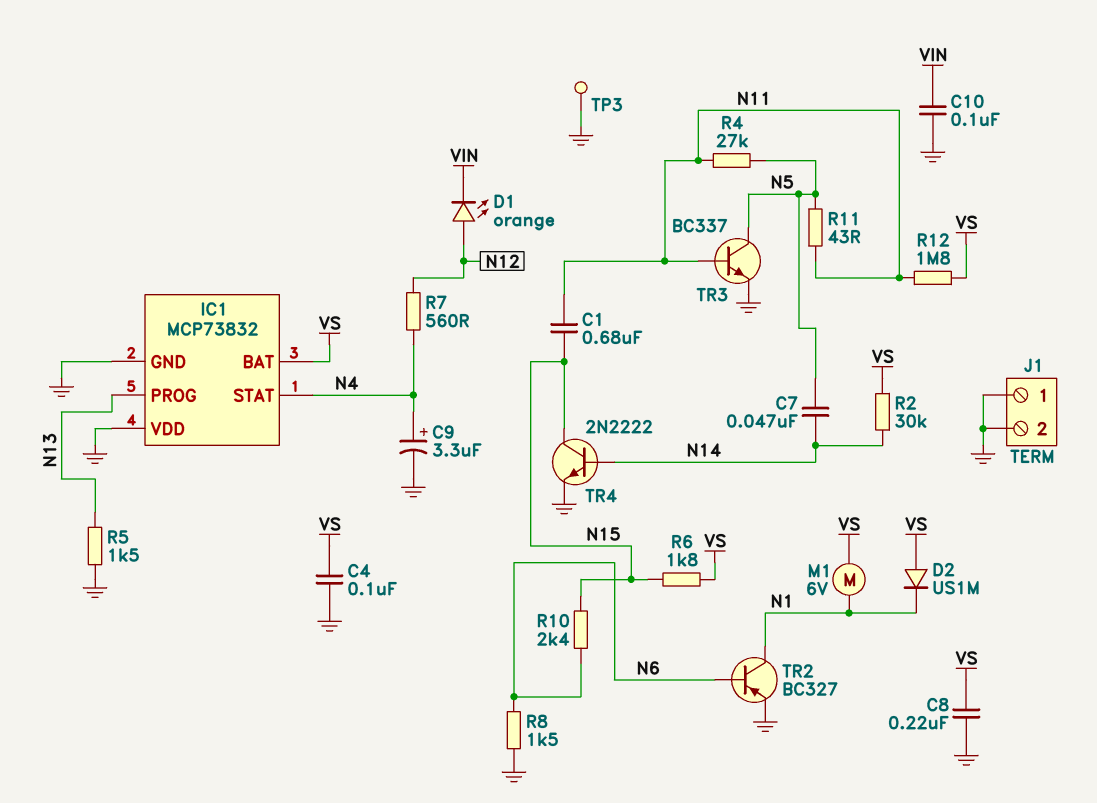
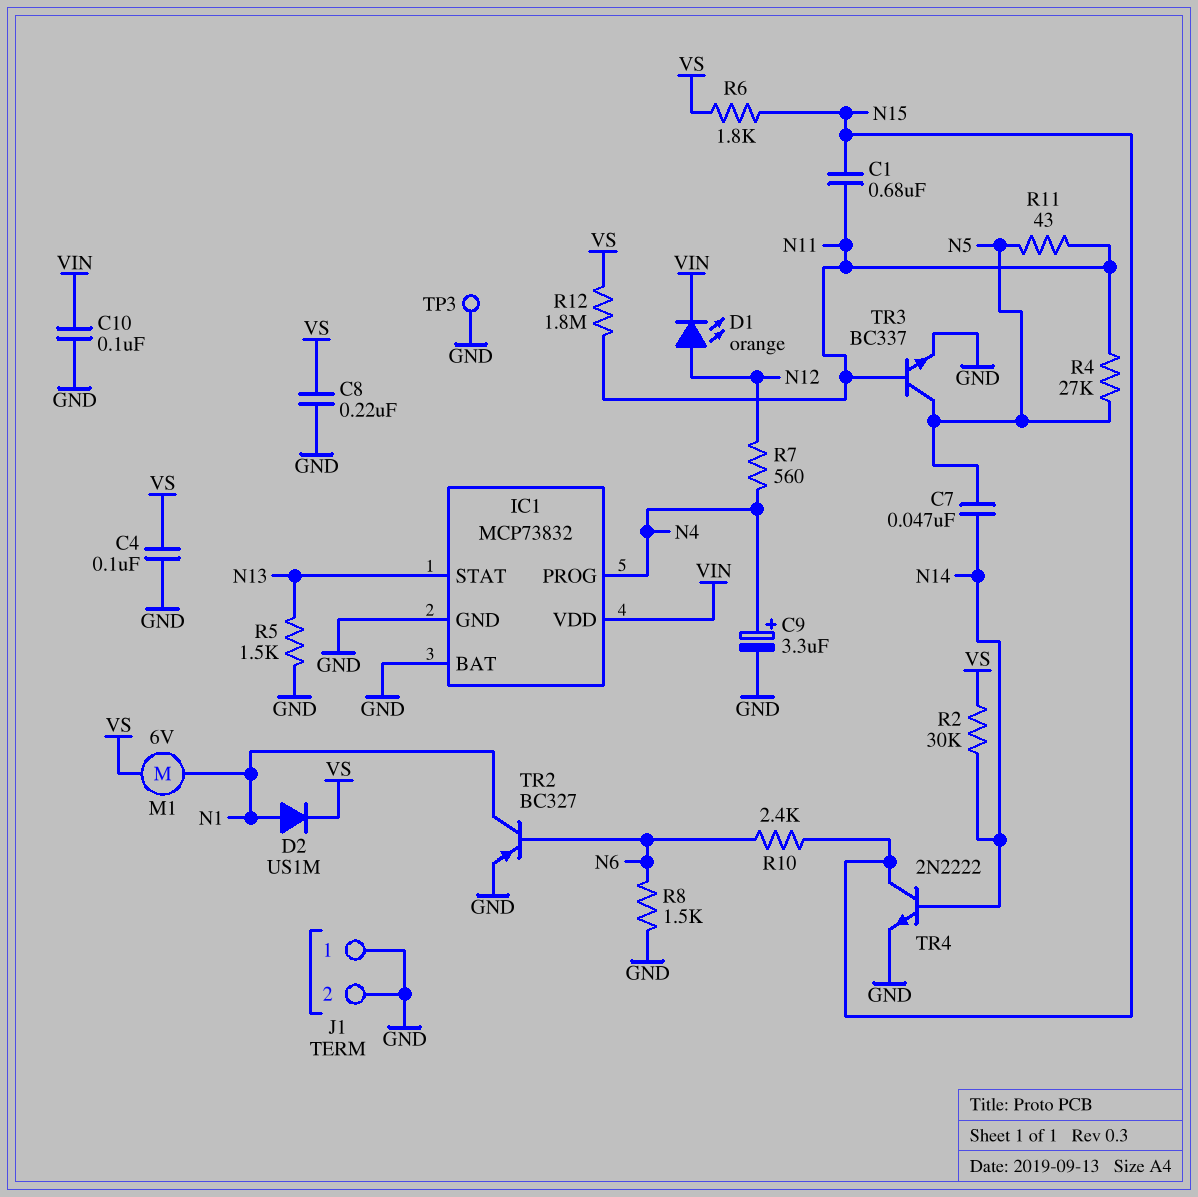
D2: diode US1M (A VS, K N1) -> diode US1M (A N1, K VS)
IC1 pin BAT: VS -> GND
IC1 pin PROG: N13 -> N4
IC1 pin STAT: N4 -> N13
IC1 pin VDD: GND -> VIN

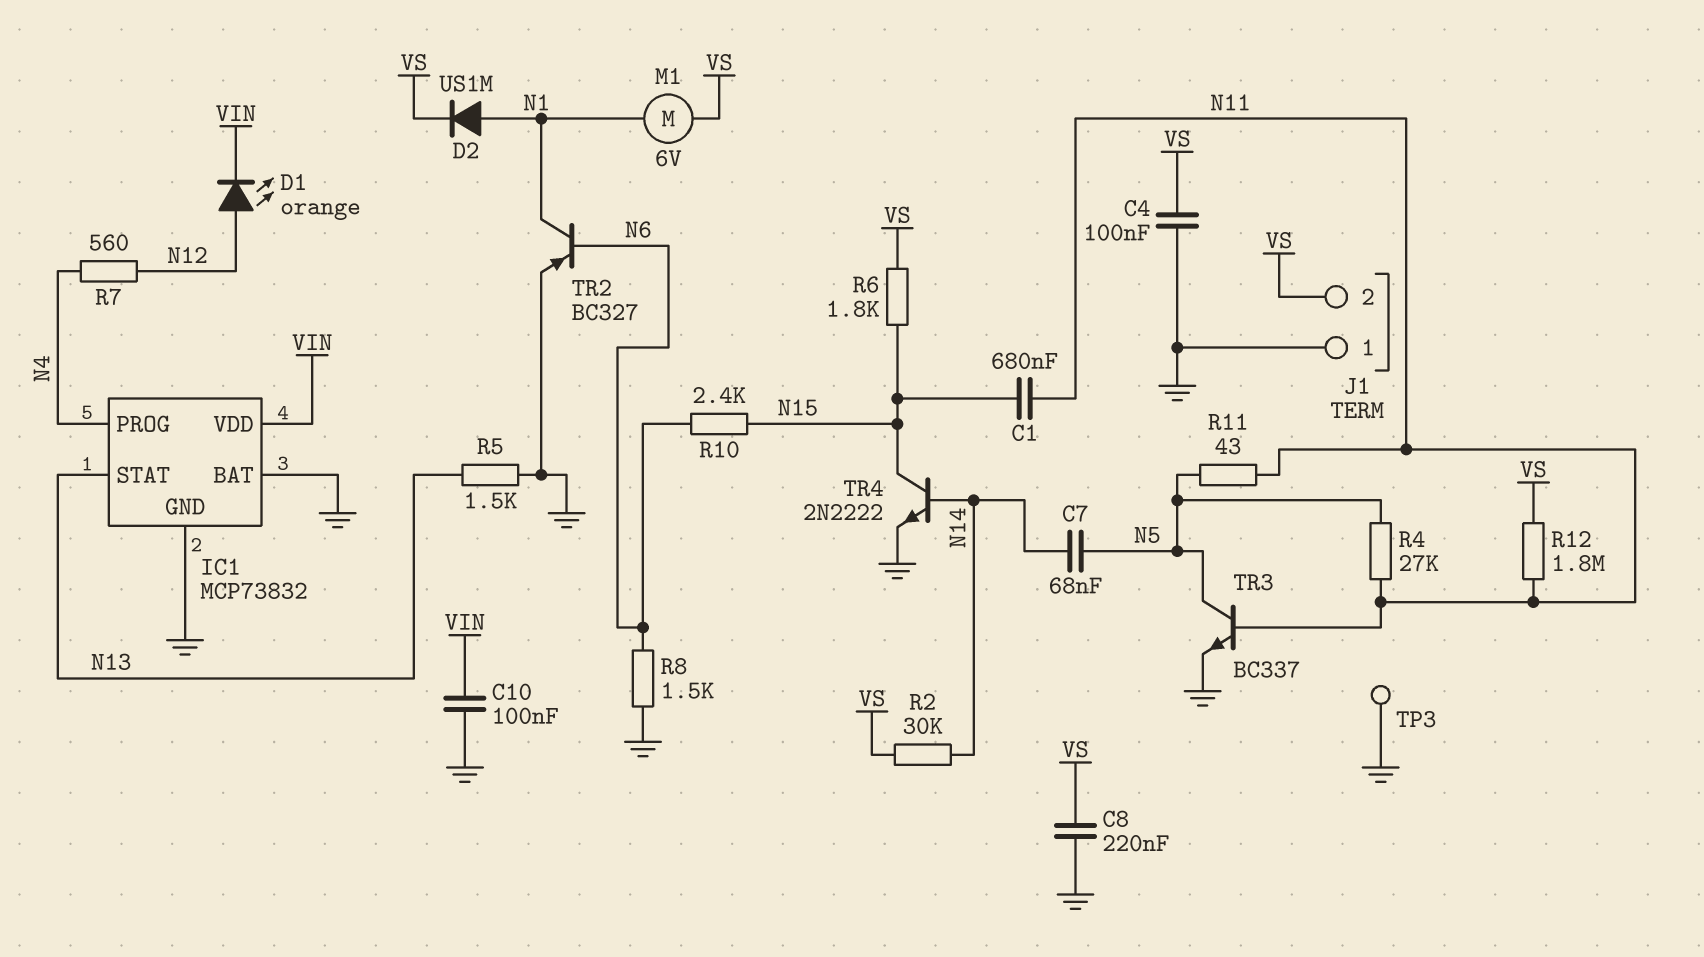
C7: 47nF (N5, N14) -> 68nF (N5, N14)
C9: 3.3uF (plus N4, minus GND) -> none
J1 pin 2: GND -> VS

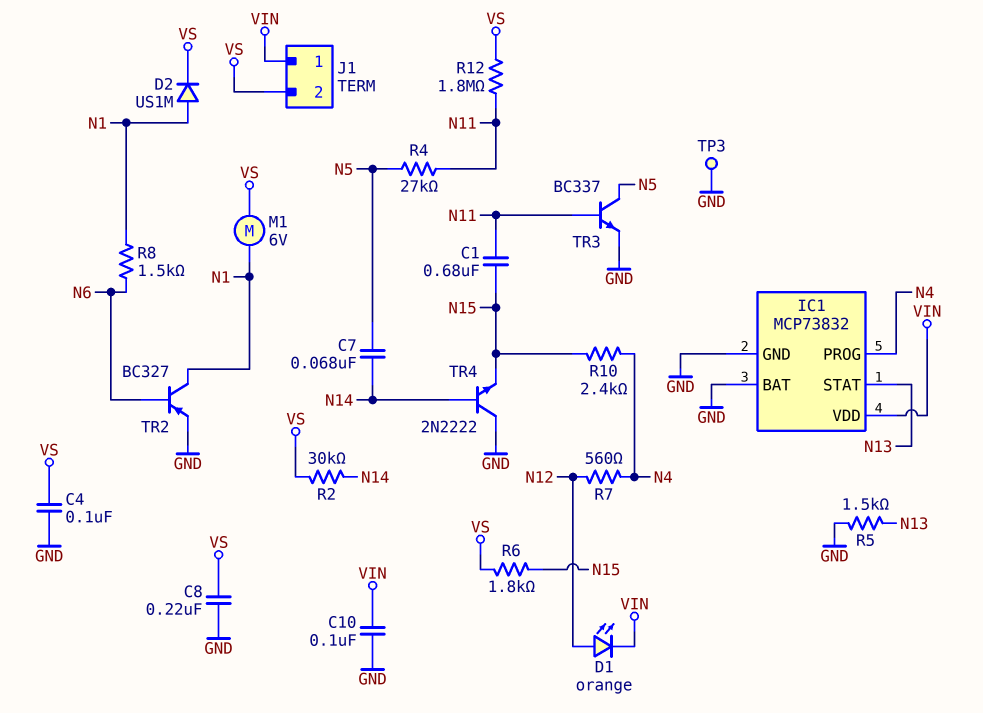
J1 pin 1: GND -> VIN
R8: 1.5k (GND, N6) -> 1.5k (N1, N6)
R10: 2.4k (N6, N15) -> 2.4k (N4, N15)
R11: 43 (N5, N11) -> none
TR4: NPN 2N2222 (B N14, C N15, E GND) -> NPN 2N2222 (B N14, C GND, E N15)

